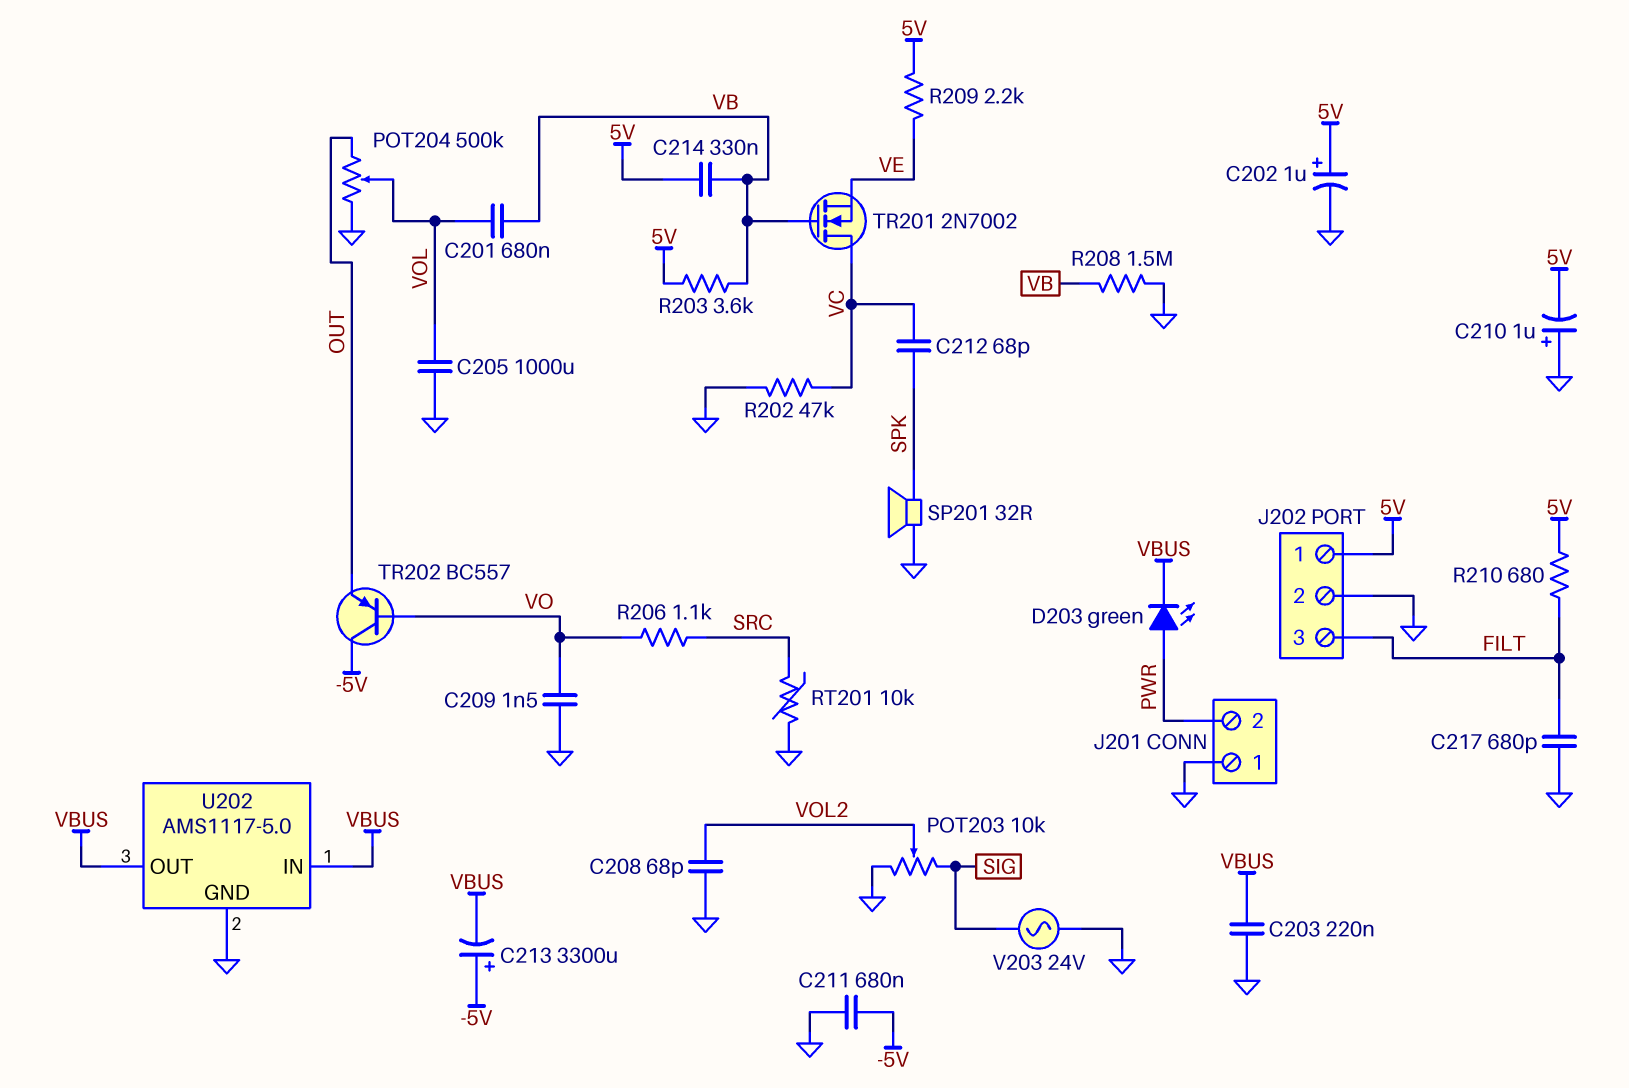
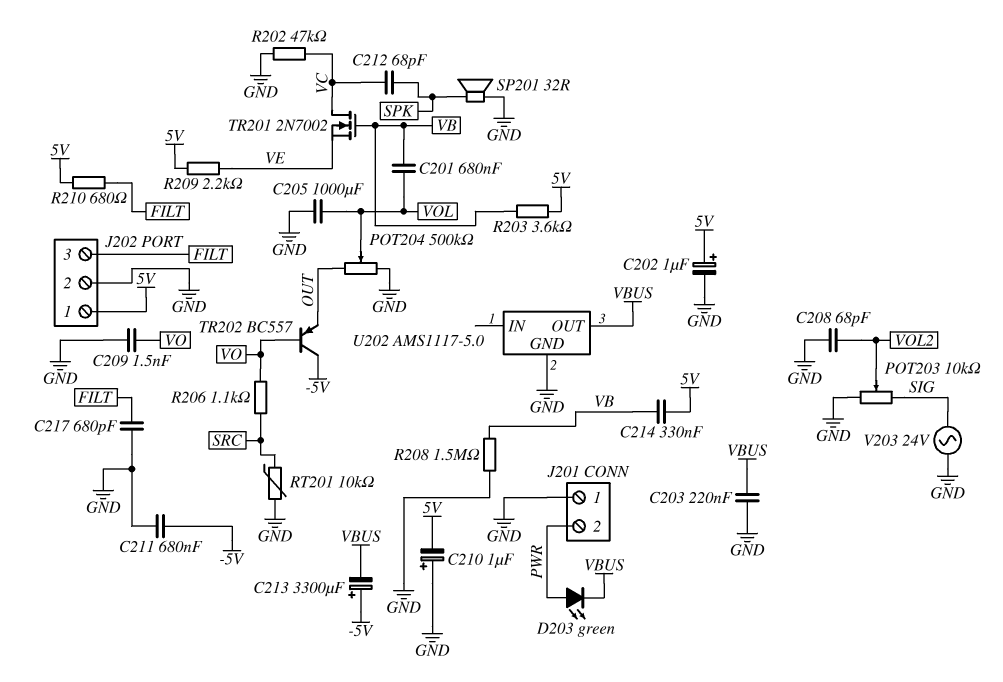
U202 pin IN: VBUS -> none

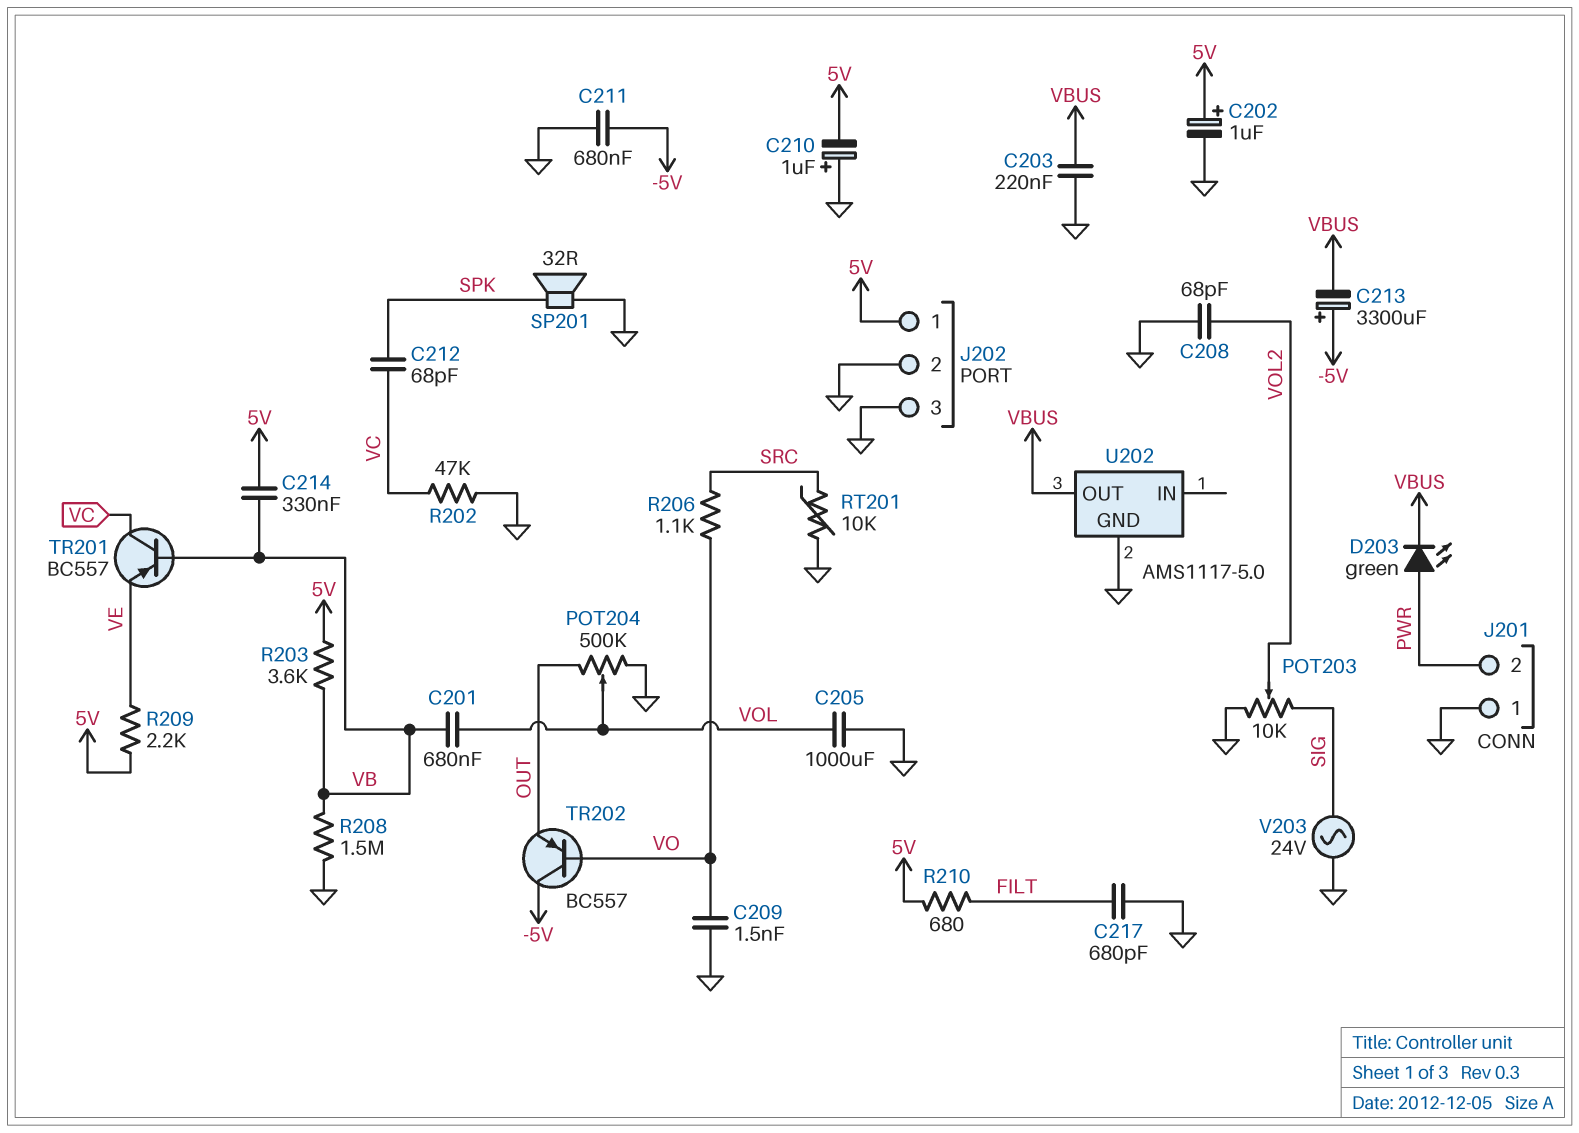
J202 pin 3: FILT -> GND
TR201: NMOS 2N7002 (G VB, D VC, S VE) -> PNP BC557 (B VB, C VC, E VE)

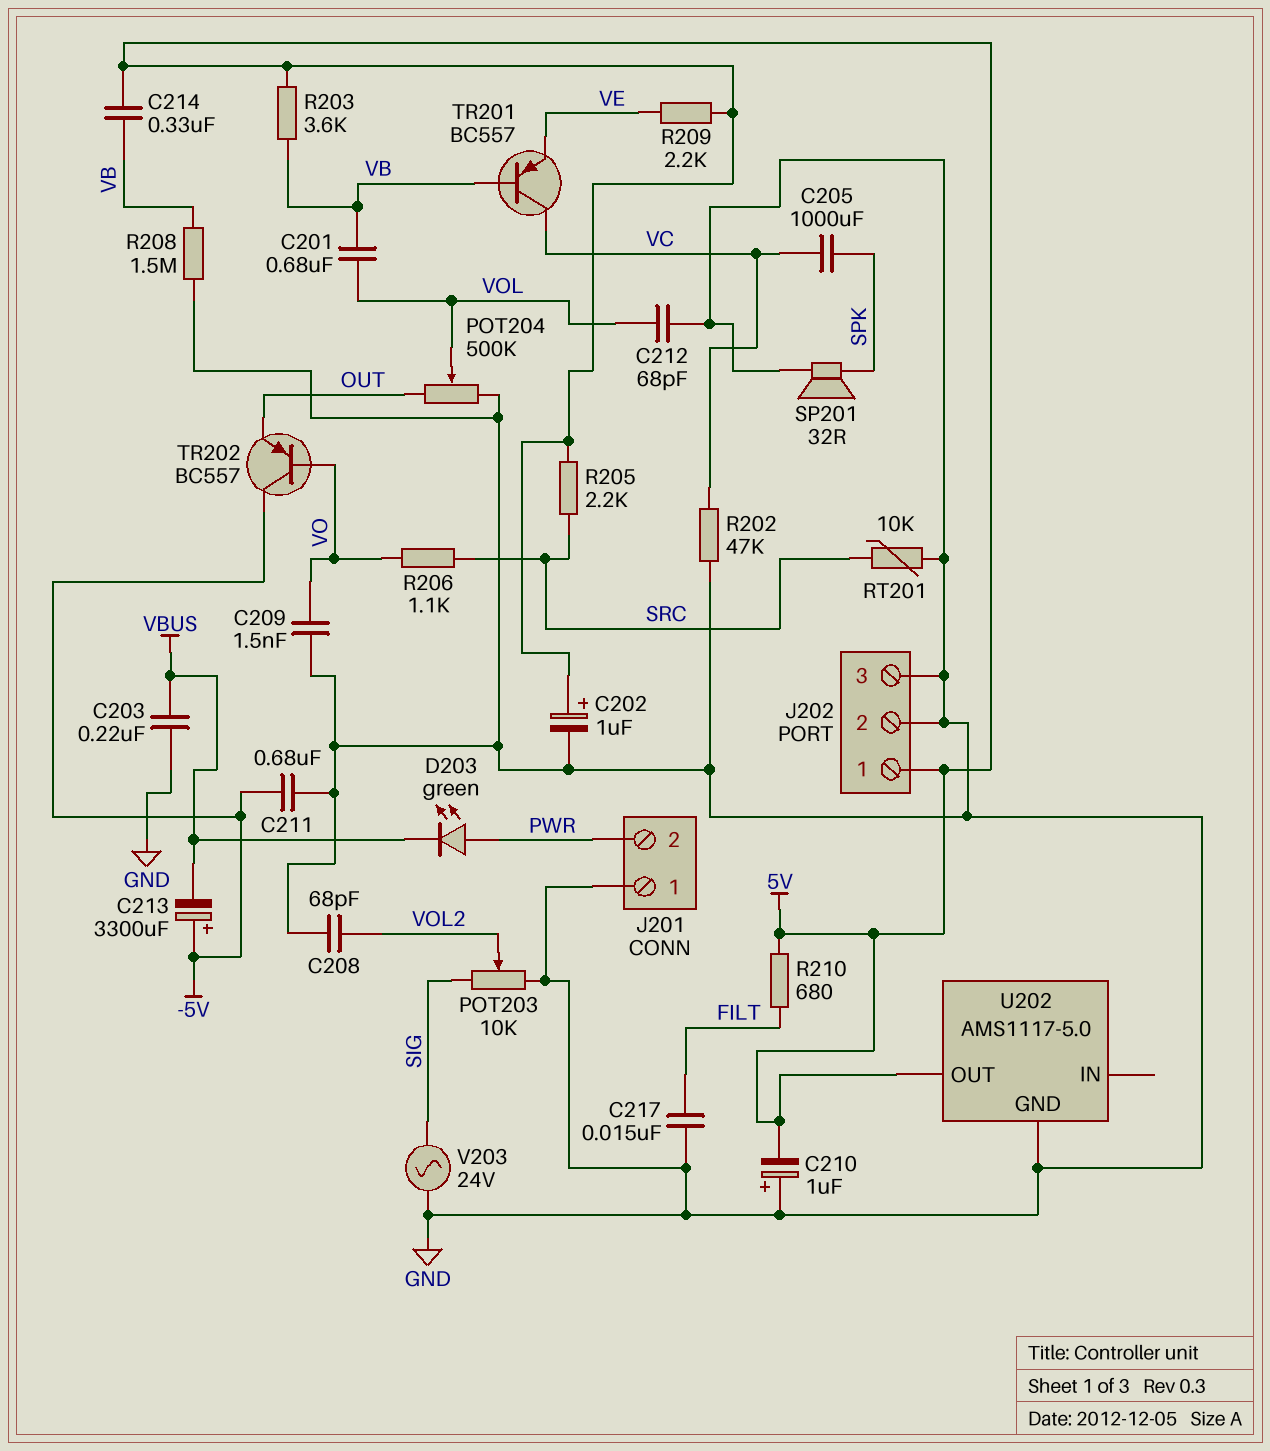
C205: 1000uF (GND, VOL) -> 1000uF (SPK, VC)
C212: 68pF (SPK, VC) -> 68pF (GND, VOL)
C217: 680pF (FILT, GND) -> 15nF (FILT, GND)
R205: none -> 2.2k (5V, SRC)
U202 pin OUT: VBUS -> 5V

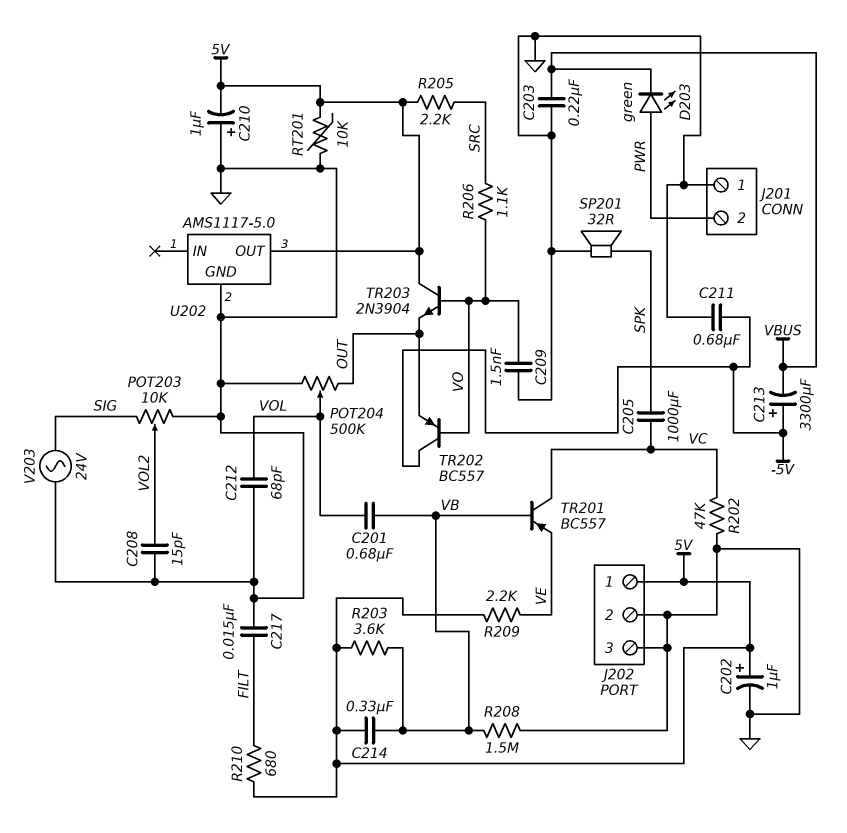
C208: 68pF (GND, VOL2) -> 15pF (GND, VOL2)
RT201: 10k (GND, SRC) -> 10k (5V, GND)
TR203: none -> NPN 2N3904 (B VO, C 5V, E OUT)

